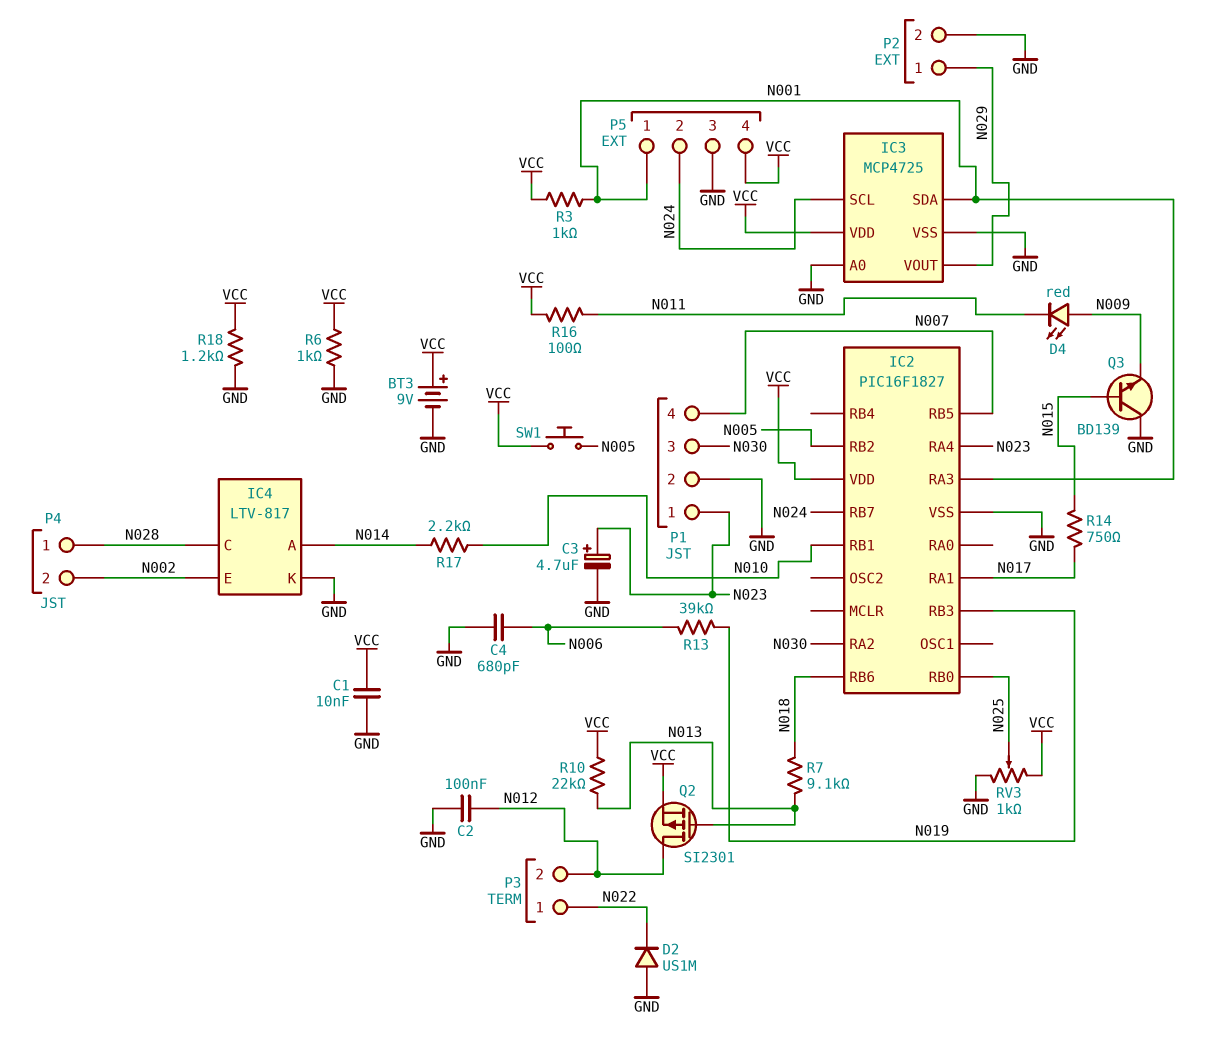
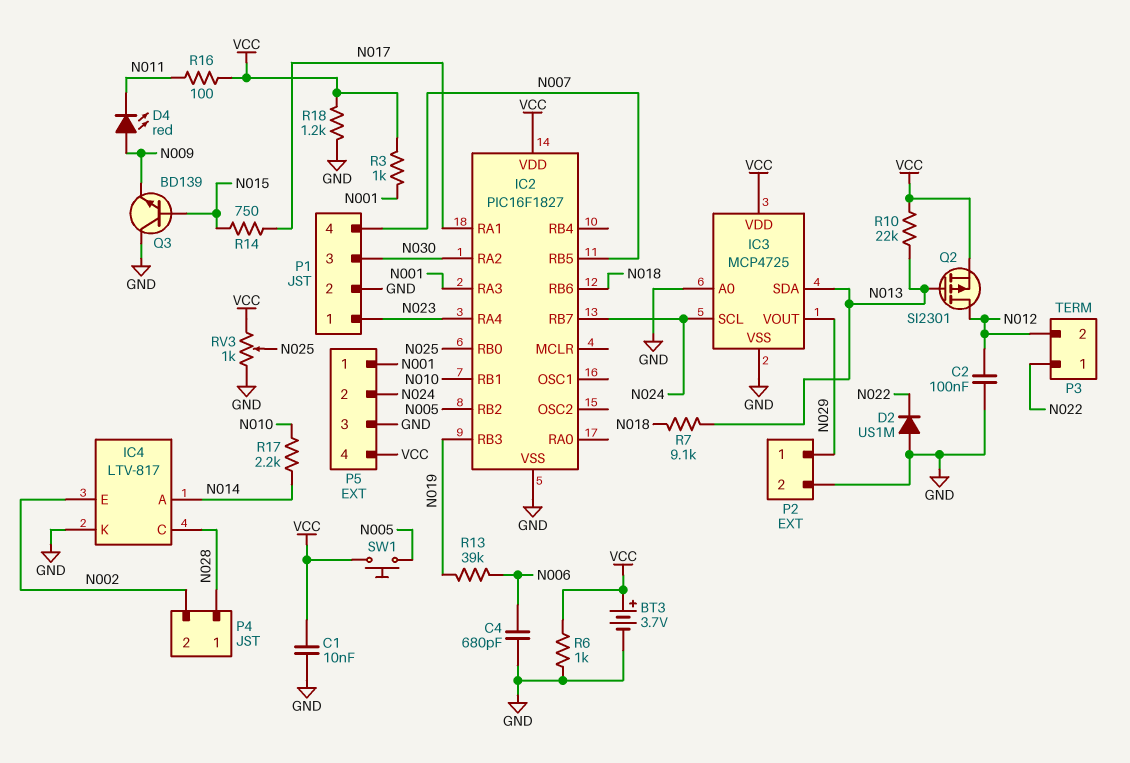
BT3: 9V (plus VCC, minus GND) -> 3.7V (plus VCC, minus GND)
C3: 4.7uF (plus N023, minus GND) -> none
IC3 pin SDA: N001 -> N013

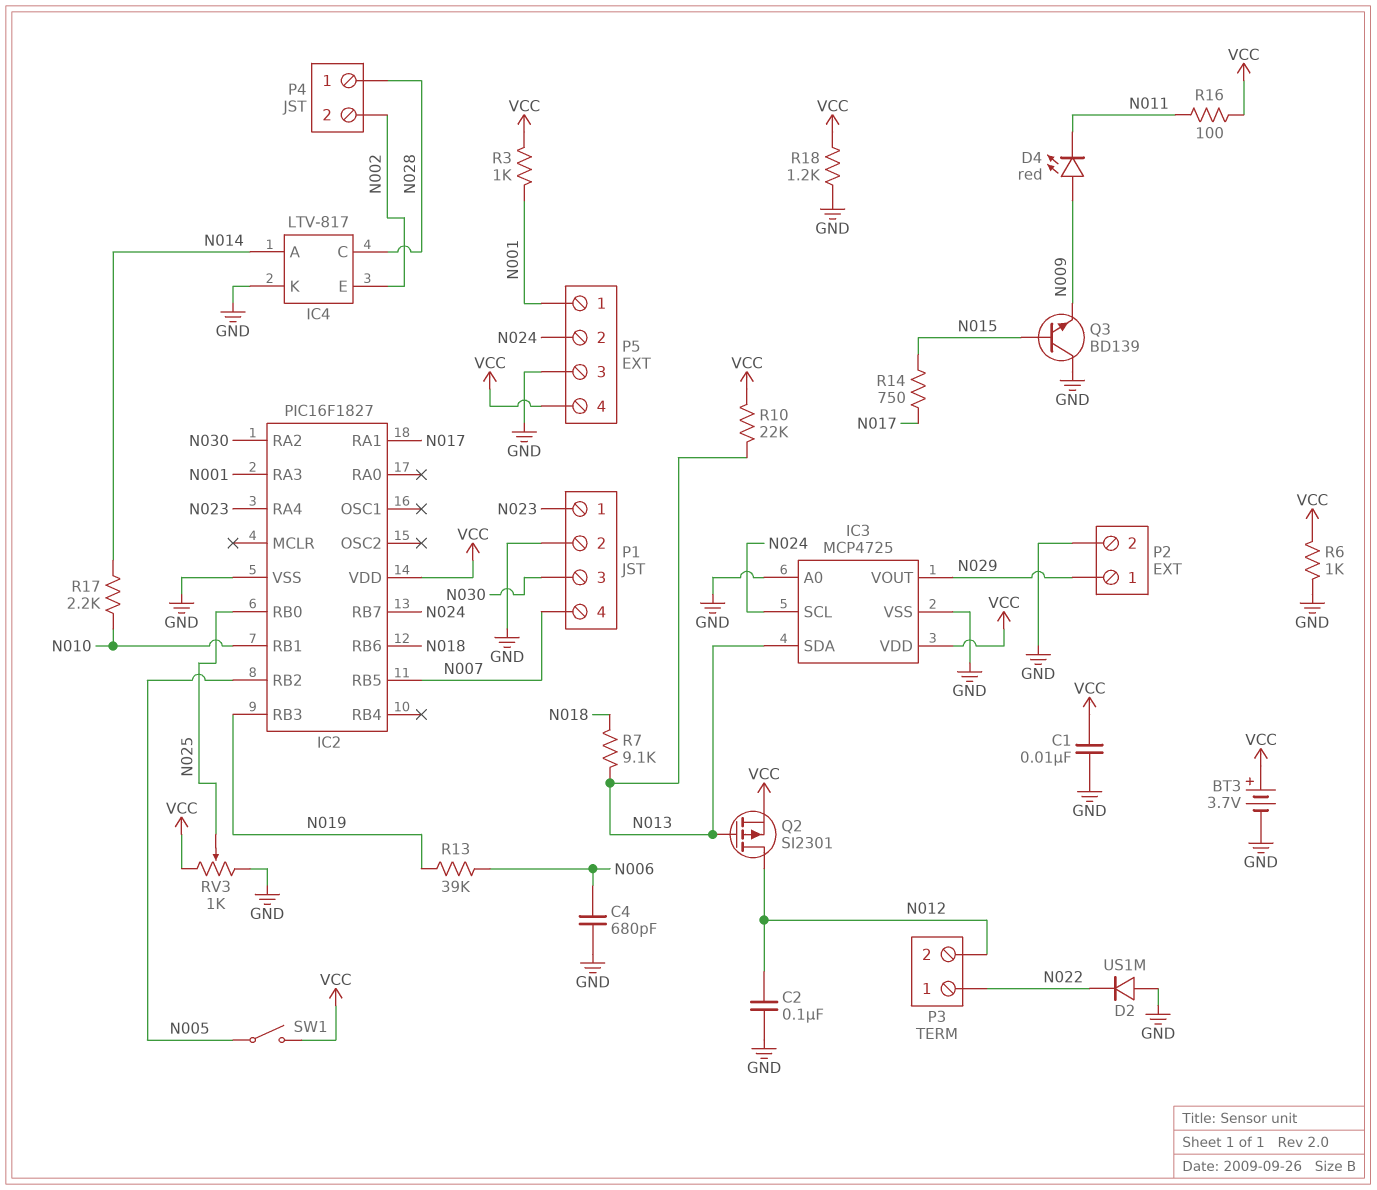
SW1: button (N005, VCC) -> switch (N005, VCC)

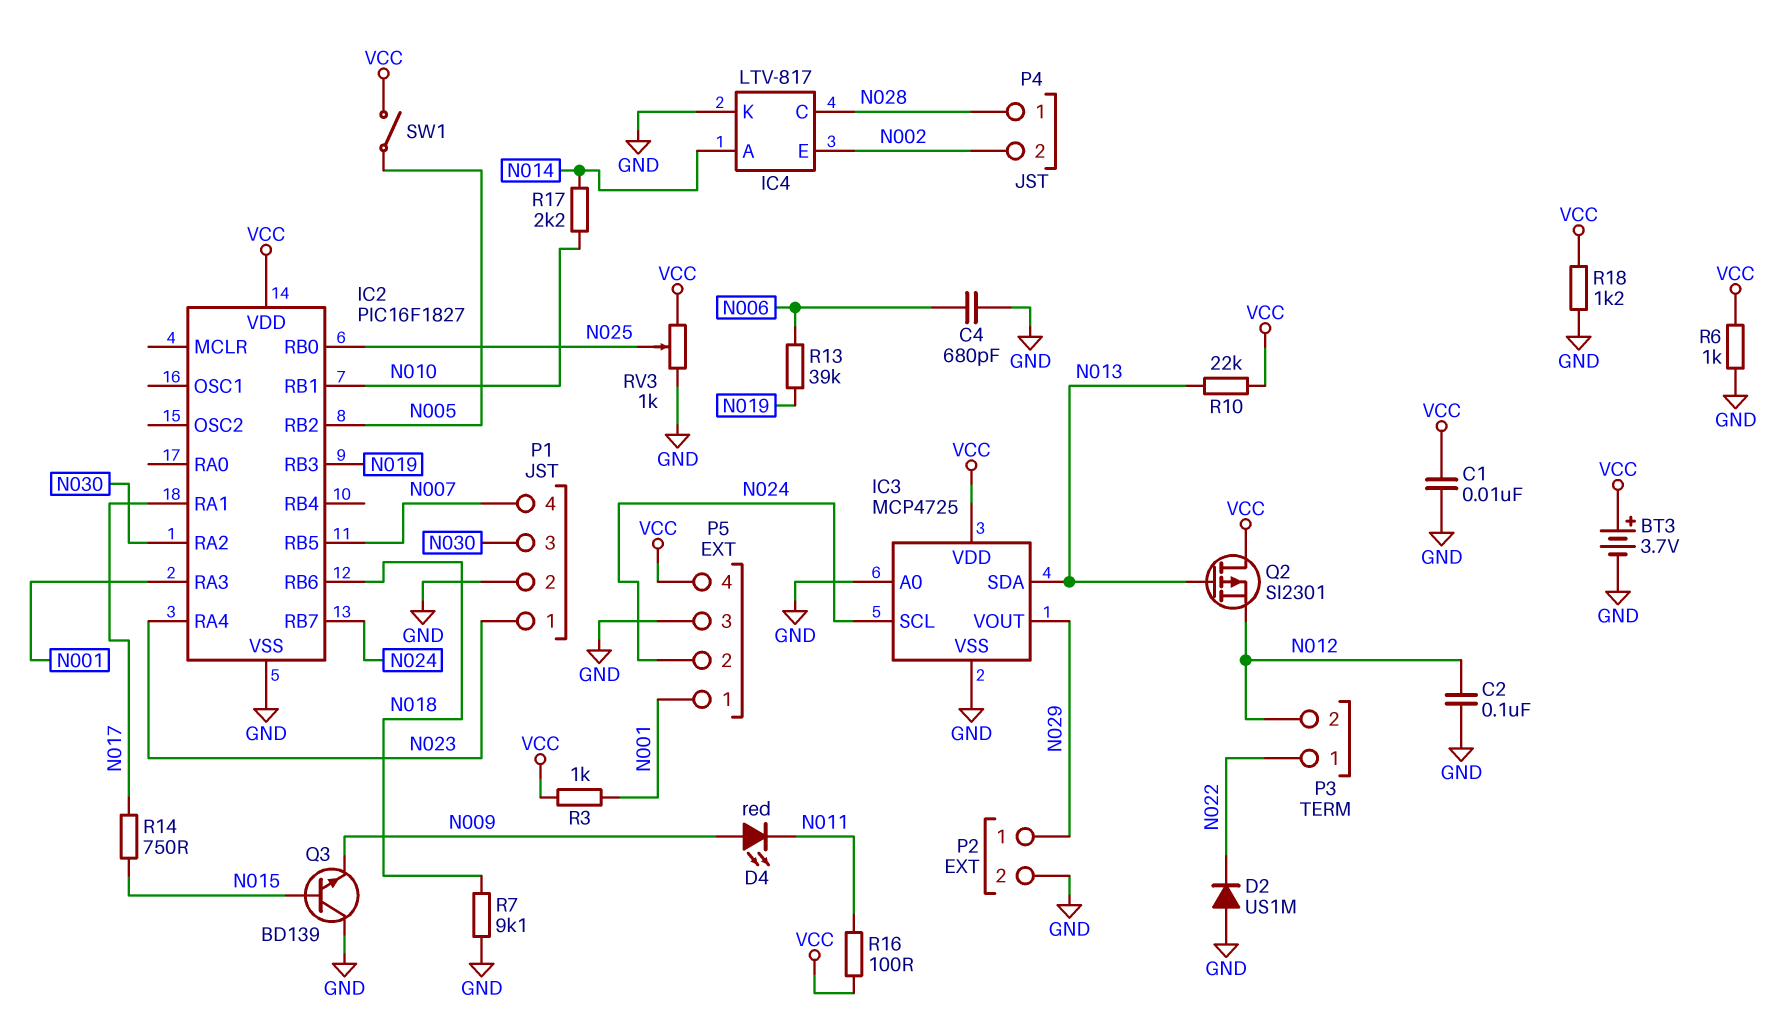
Q2: PMOS SI2301 (G N013, D N012, S VCC) -> PMOS SI2301 (G N013, D VCC, S N012)
R7: 9.1k (N013, N018) -> 9.1k (GND, N018)

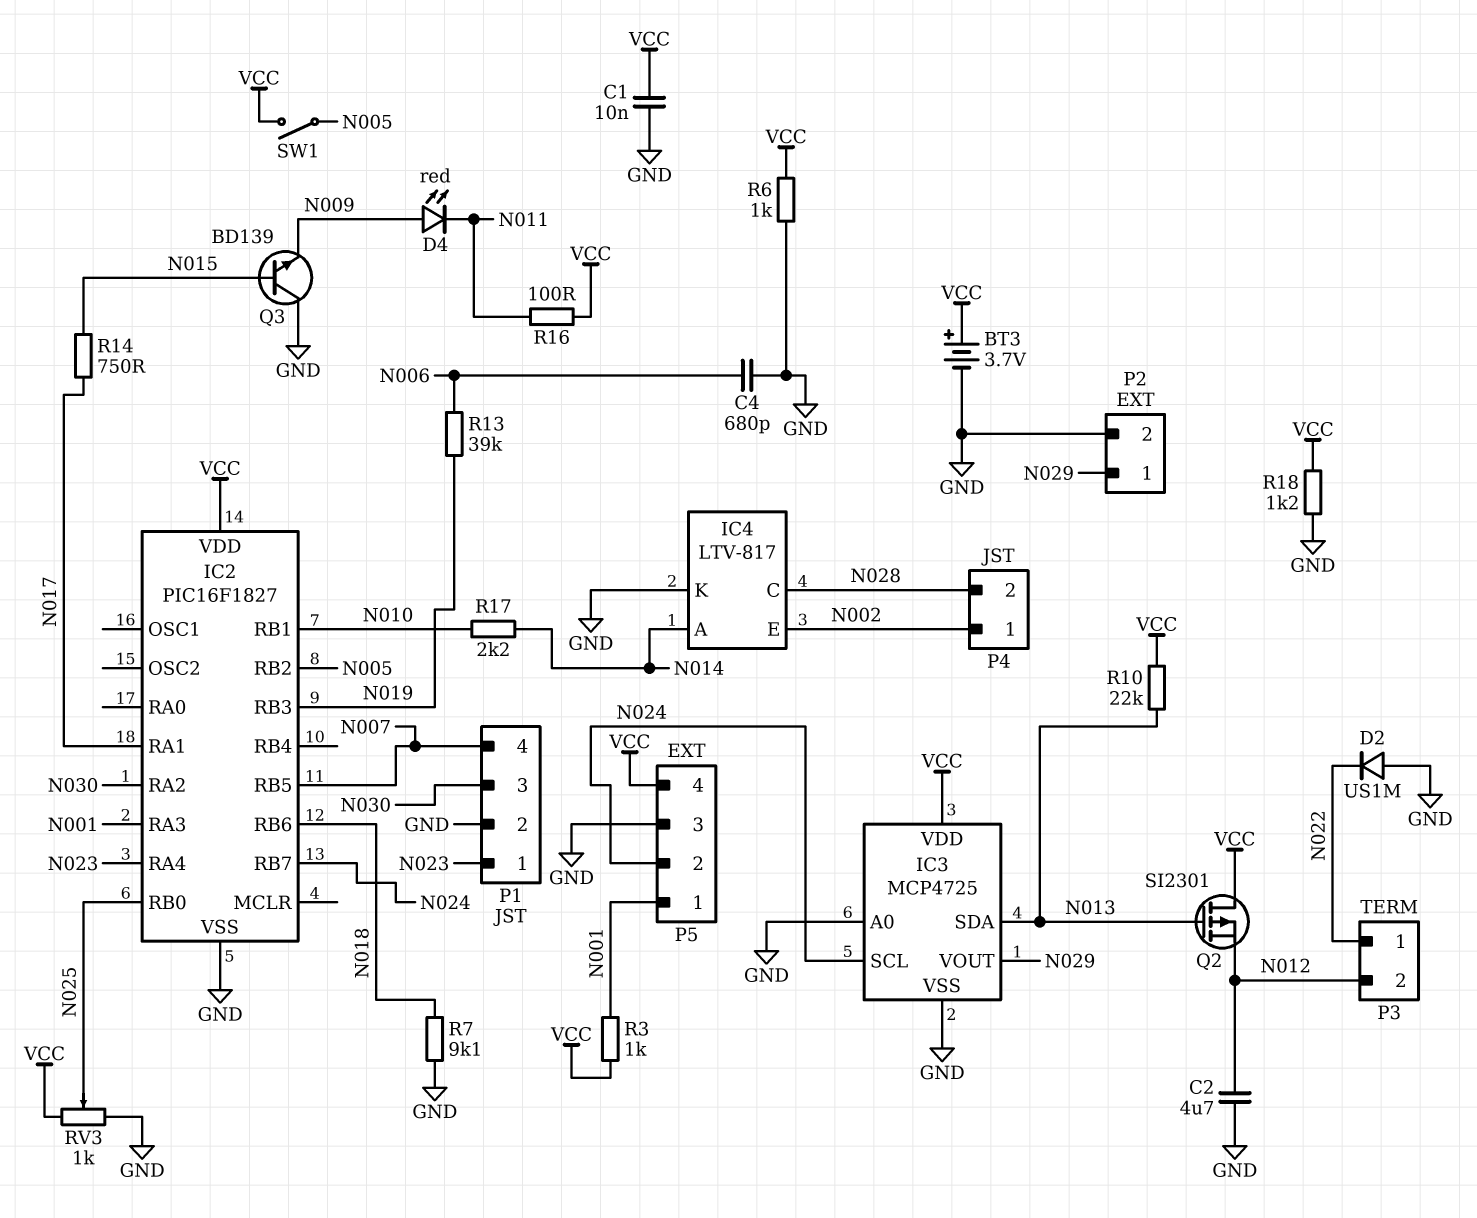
C2: 100nF (GND, N012) -> 4.7uF (GND, N012)
P4 pin 1: N028 -> N002
P4 pin 2: N002 -> N028

